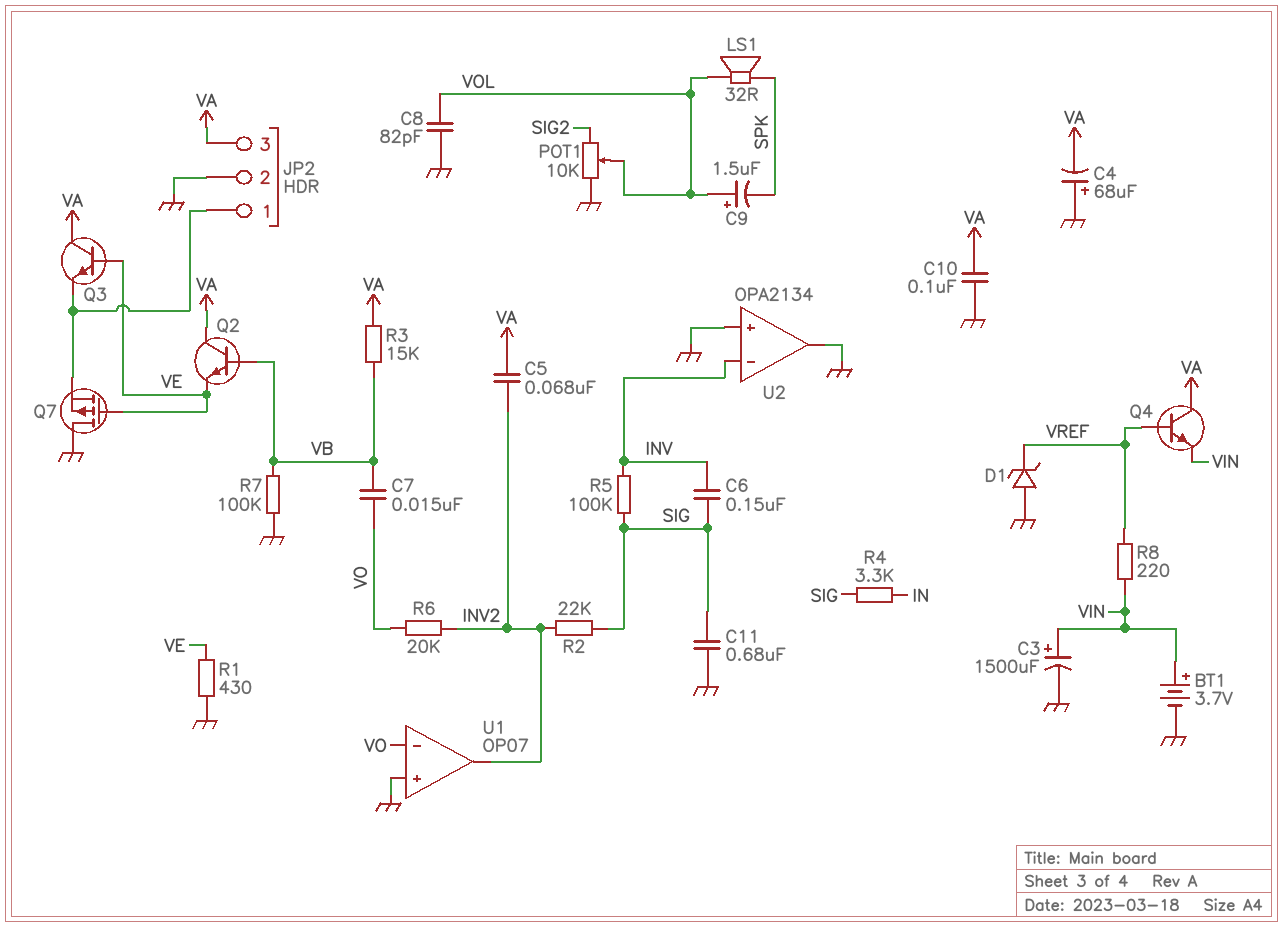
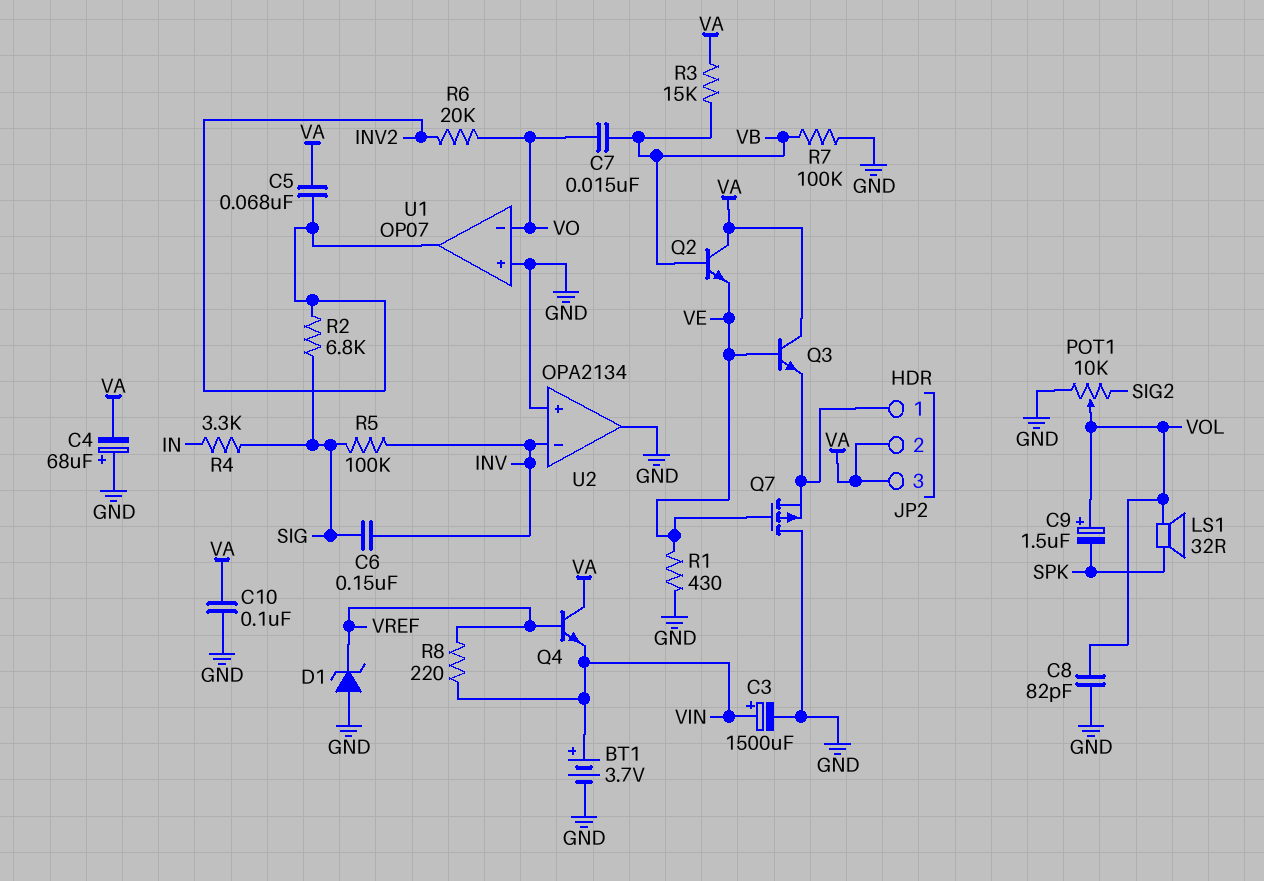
C11: 680nF (GND, SIG) -> none
JP2 pin 2: GND -> VA
R2: 22k (INV2, SIG) -> 6.8k (INV2, SIG)

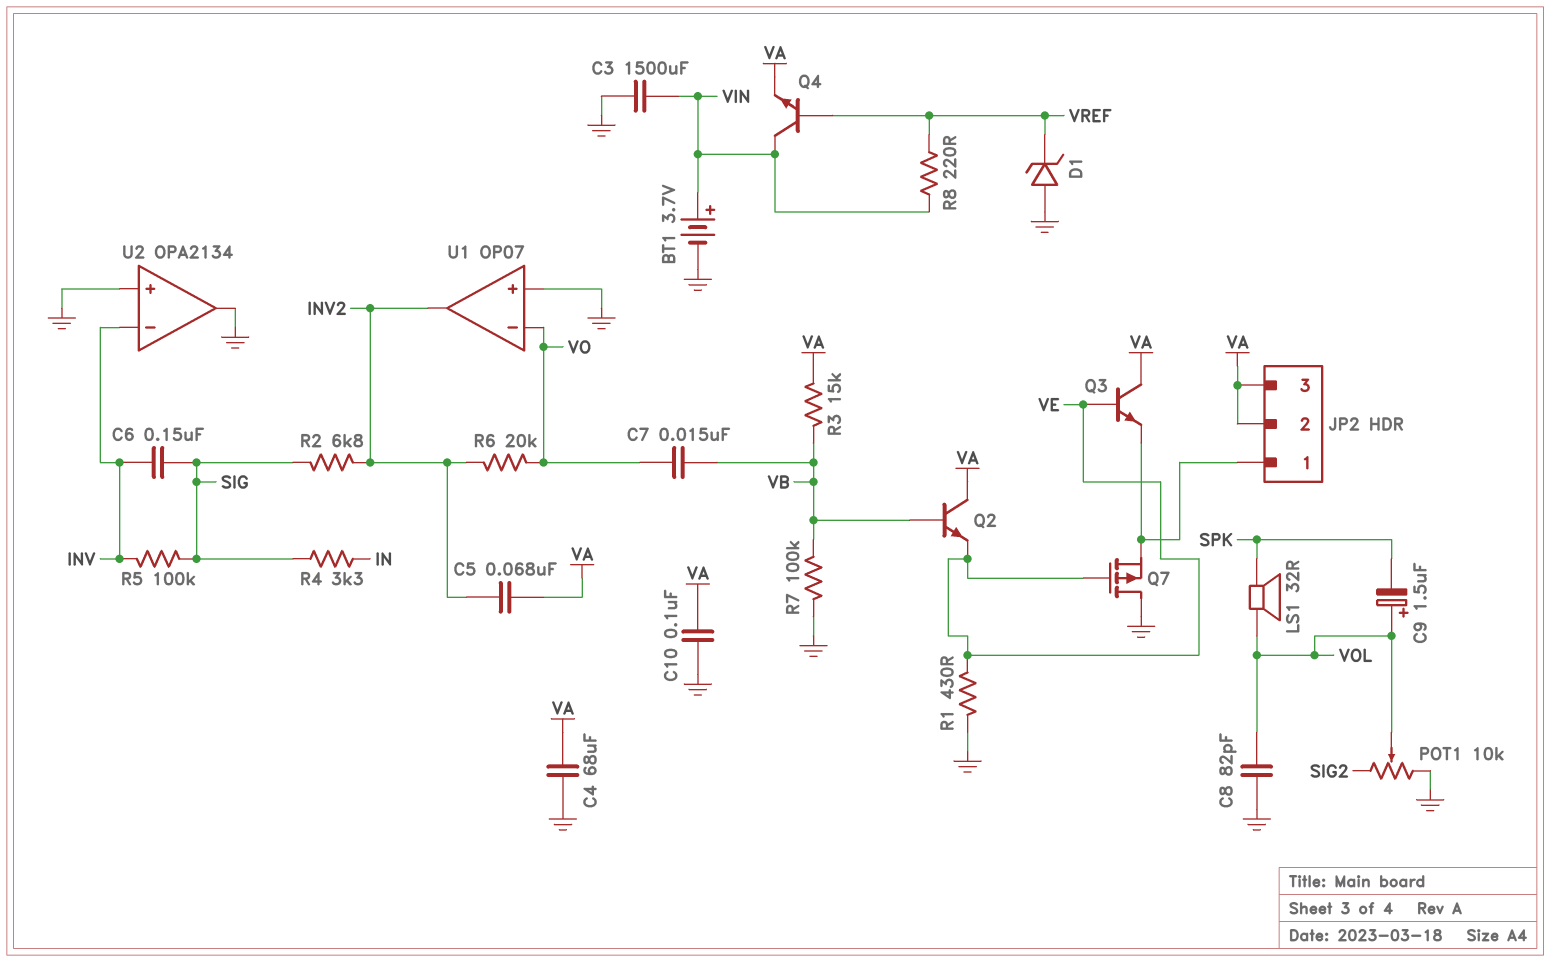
C3: 1500uF (plus VIN, minus GND) -> 1500uF (GND, VIN)
C4: 68uF (plus GND, minus VA) -> 68uF (GND, VA)
Q4: NPN (B VREF, C VA, E VIN) -> NPN (B VREF, C VIN, E VA)

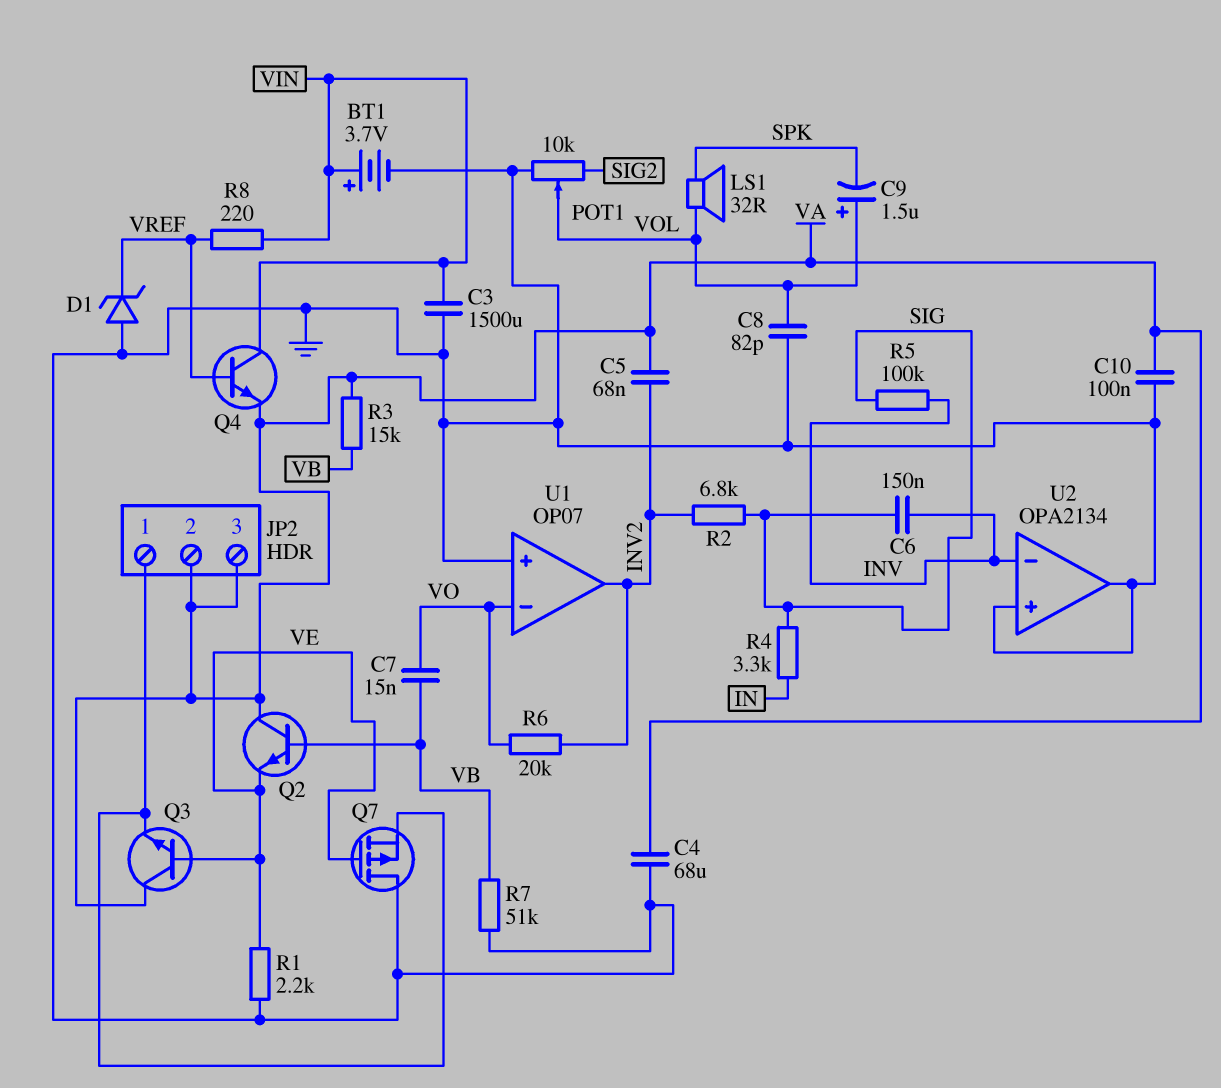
R1: 430 (GND, VE) -> 2.2k (GND, VE)
R7: 100k (GND, VB) -> 51k (GND, VB)

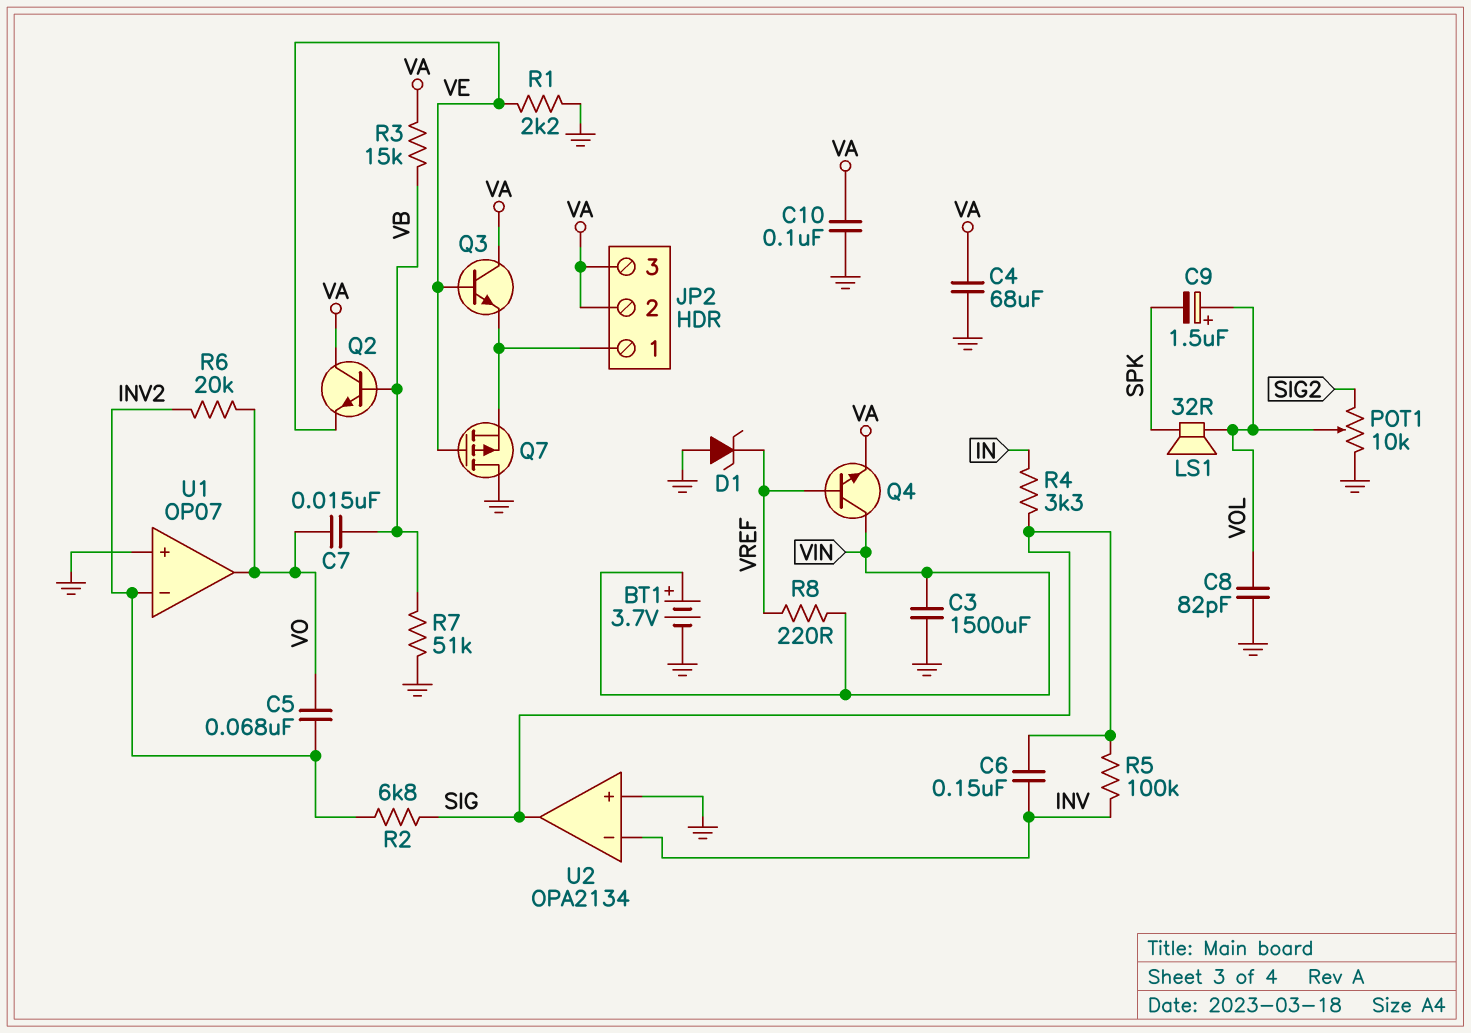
C5: 68nF (INV2, VA) -> 68nF (INV2, VO)
U1 pin in-: VO -> INV2
U1 pin out: INV2 -> VO
U2 pin out: GND -> SIG

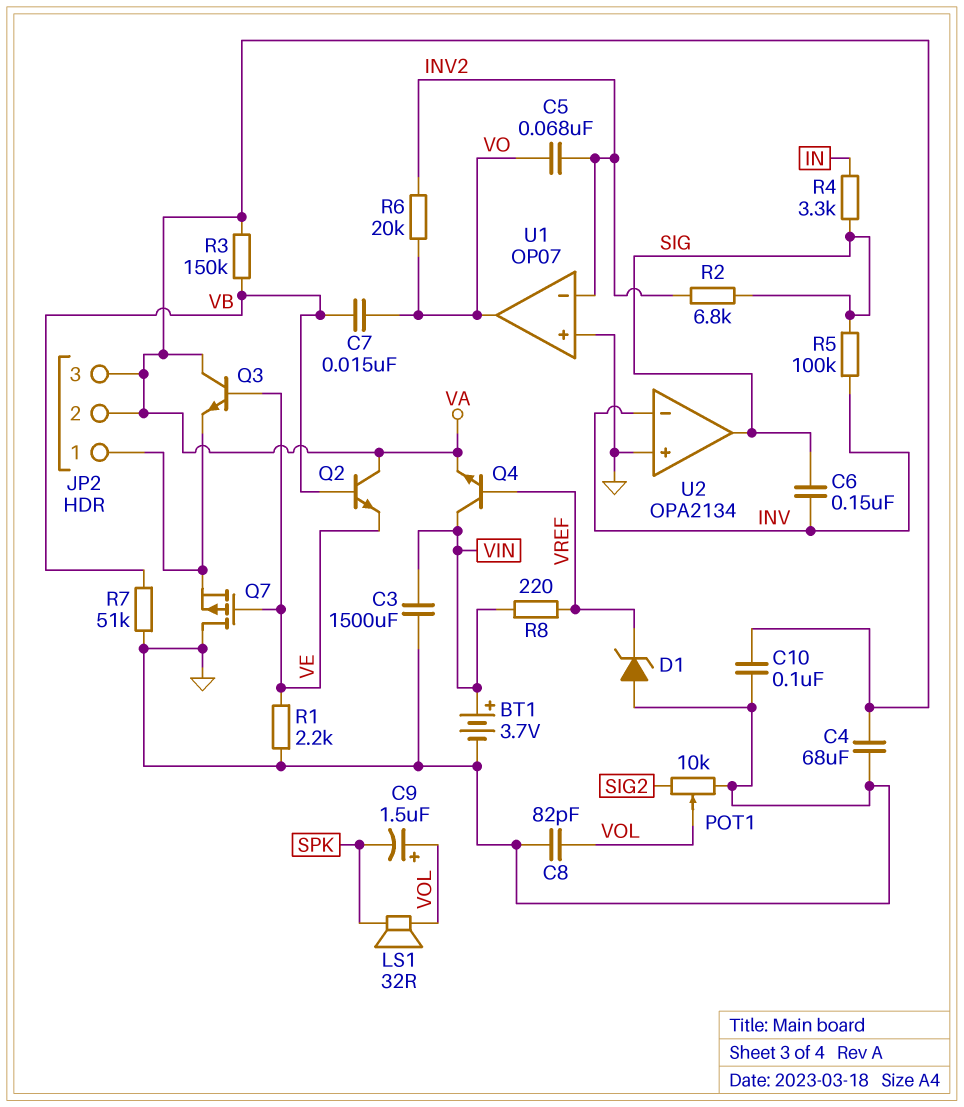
R3: 15k (VA, VB) -> 150k (VA, VB)

